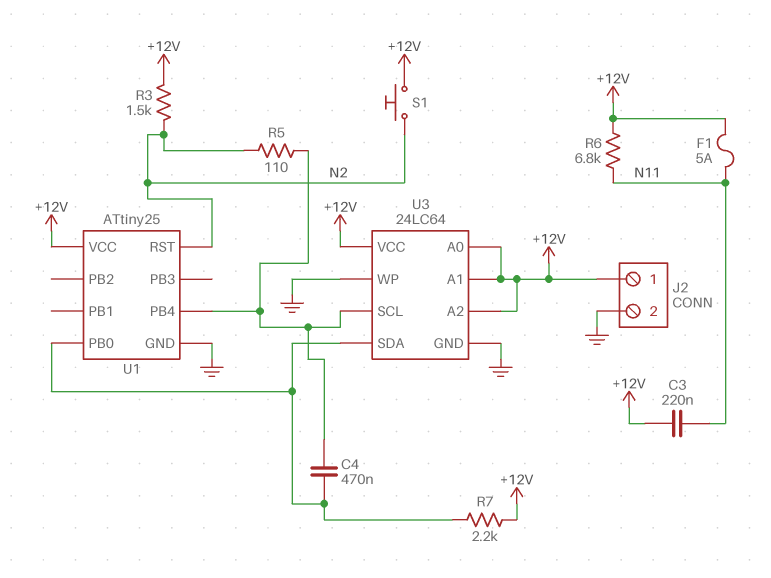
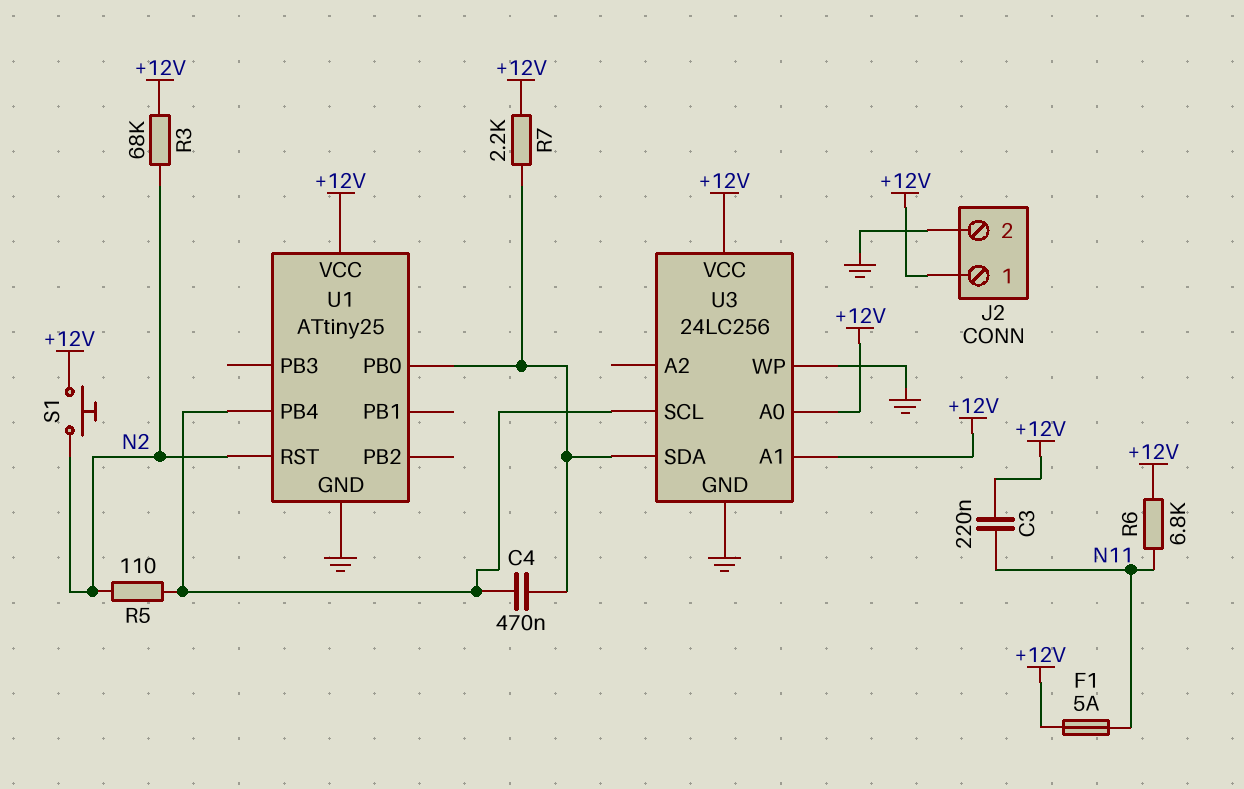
R3: 1.5k (+12V, N2) -> 68k (+12V, N2)
U3: 24LC64 -> 24LC256
U3 pin A2: +12V -> none

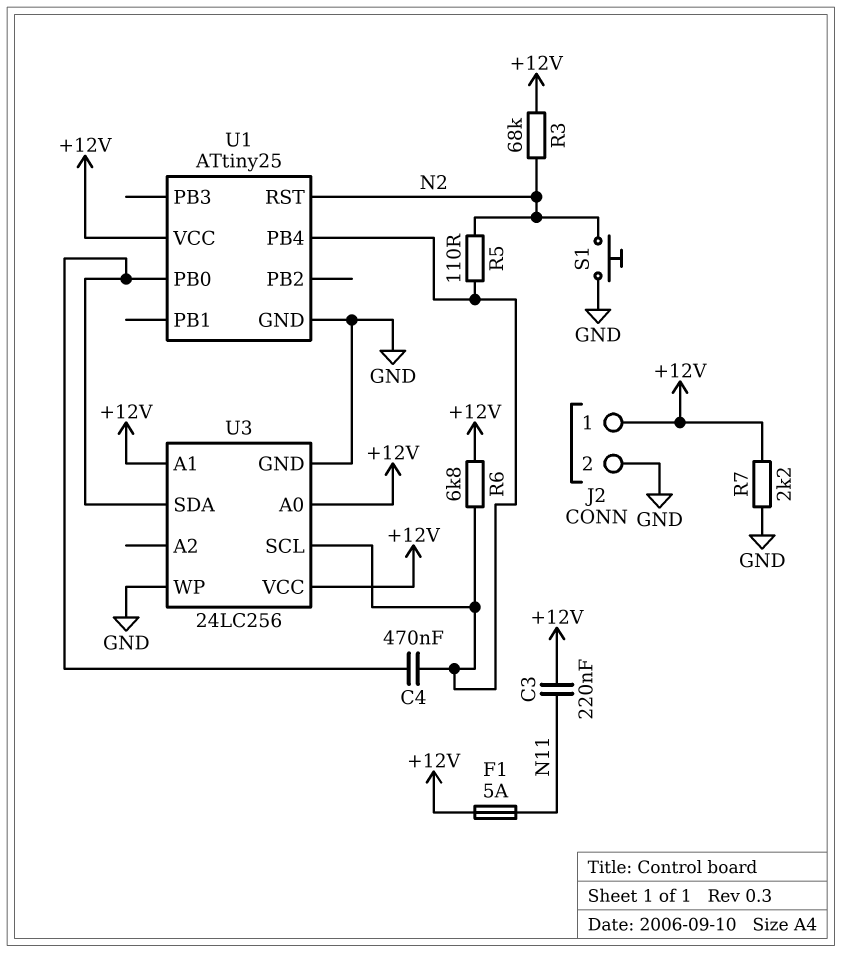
R6: 6.8k (+12V, N11) -> 6.8k (+12V, U1/PB4)
R7: 2.2k (+12V, U1/PB0) -> 2.2k (+12V, GND)
S1: button (+12V, N2) -> button (GND, N2)

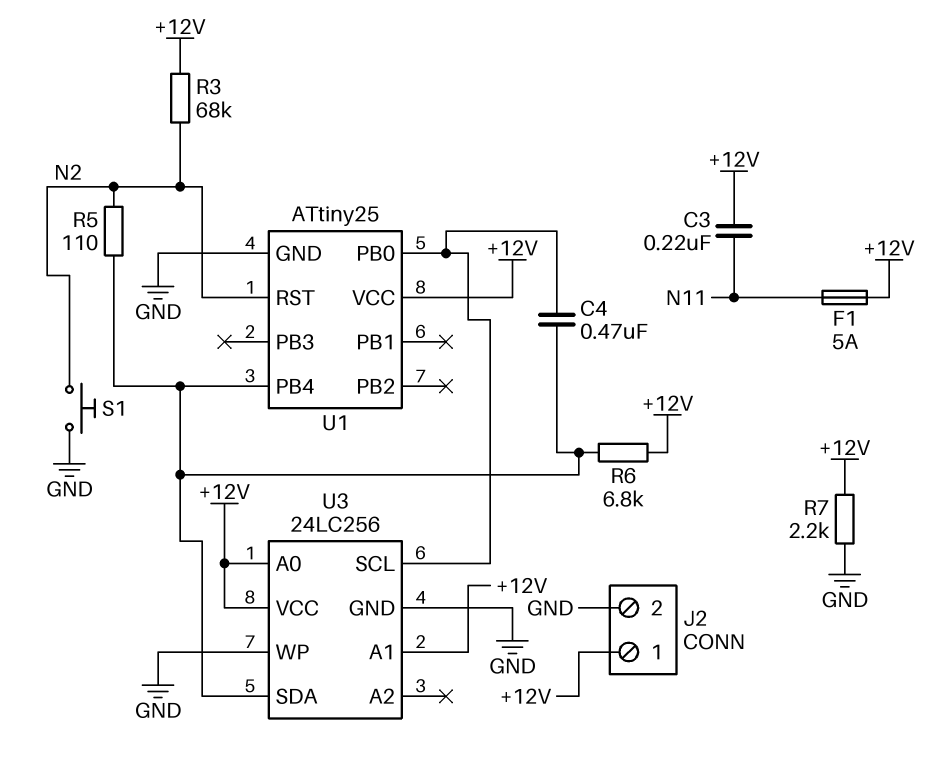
U3 pin SCL: U1/PB4 -> U1/PB0
U3 pin SDA: U1/PB0 -> U1/PB4

